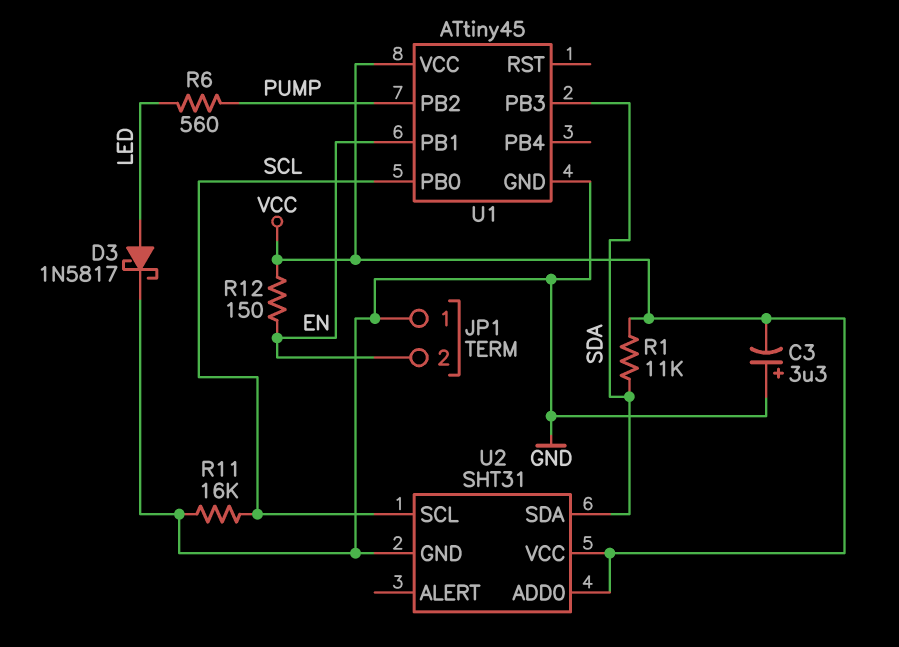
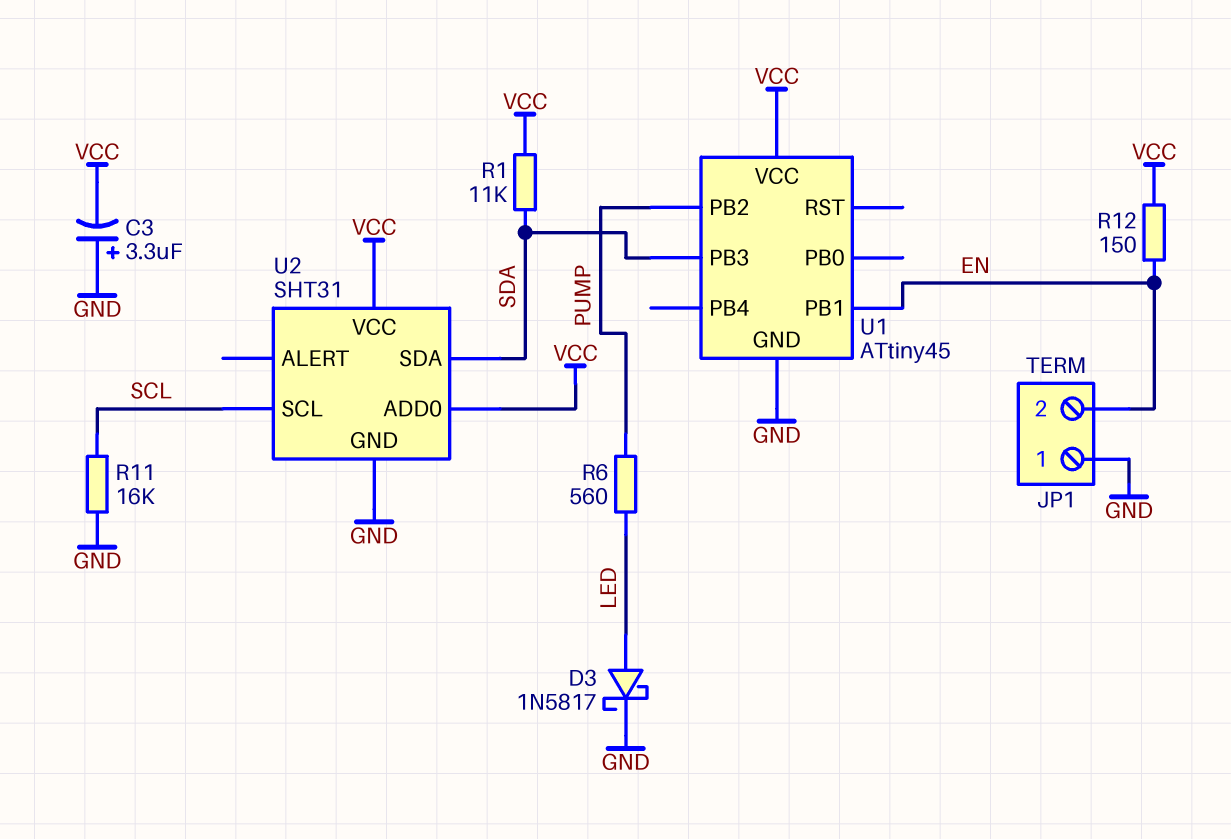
U1 pin PB0: SCL -> none

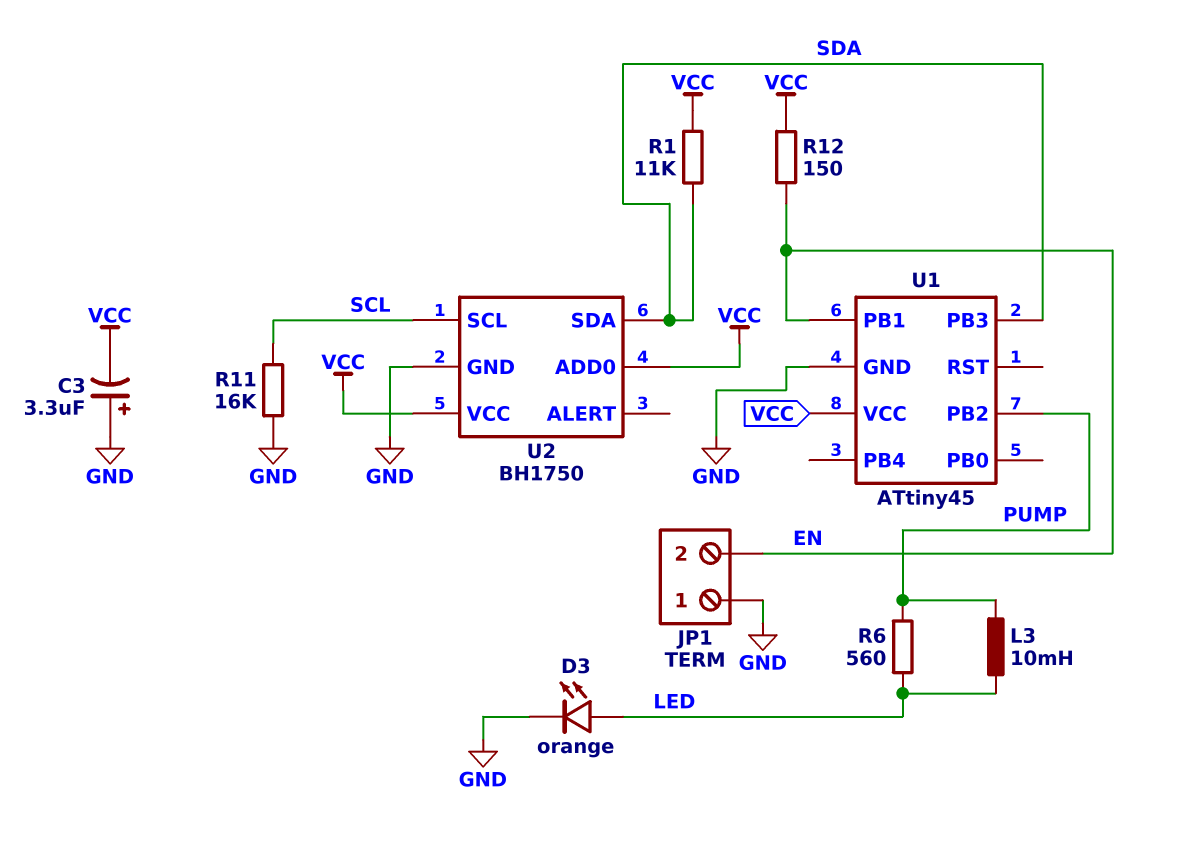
D3: schottky 1N5817 (A LED, K GND) -> LED orange (A LED, K GND)
L3: none -> 10mH (LED, PUMP)
U2: SHT31 -> BH1750

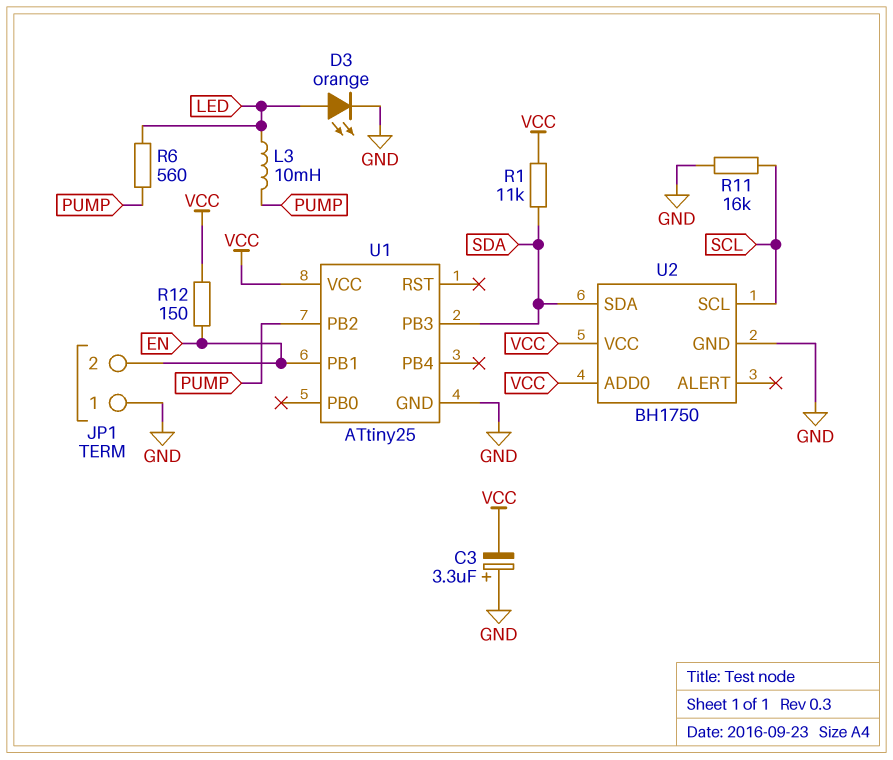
U1: ATtiny45 -> ATtiny25

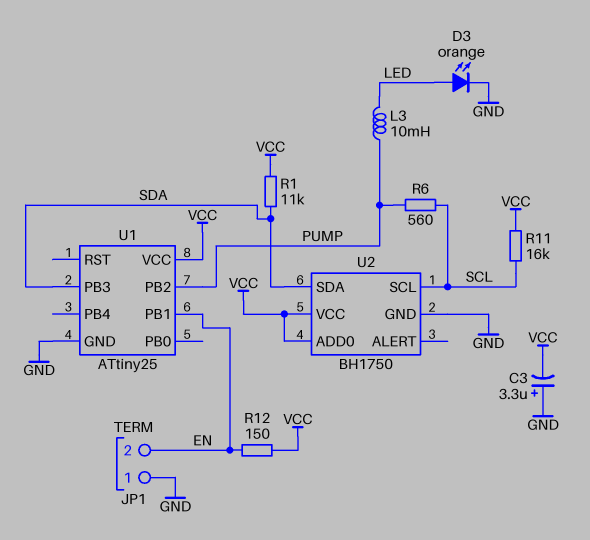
R6: 560 (LED, PUMP) -> 560 (PUMP, SCL)
R11: 16k (GND, SCL) -> 16k (SCL, VCC)

